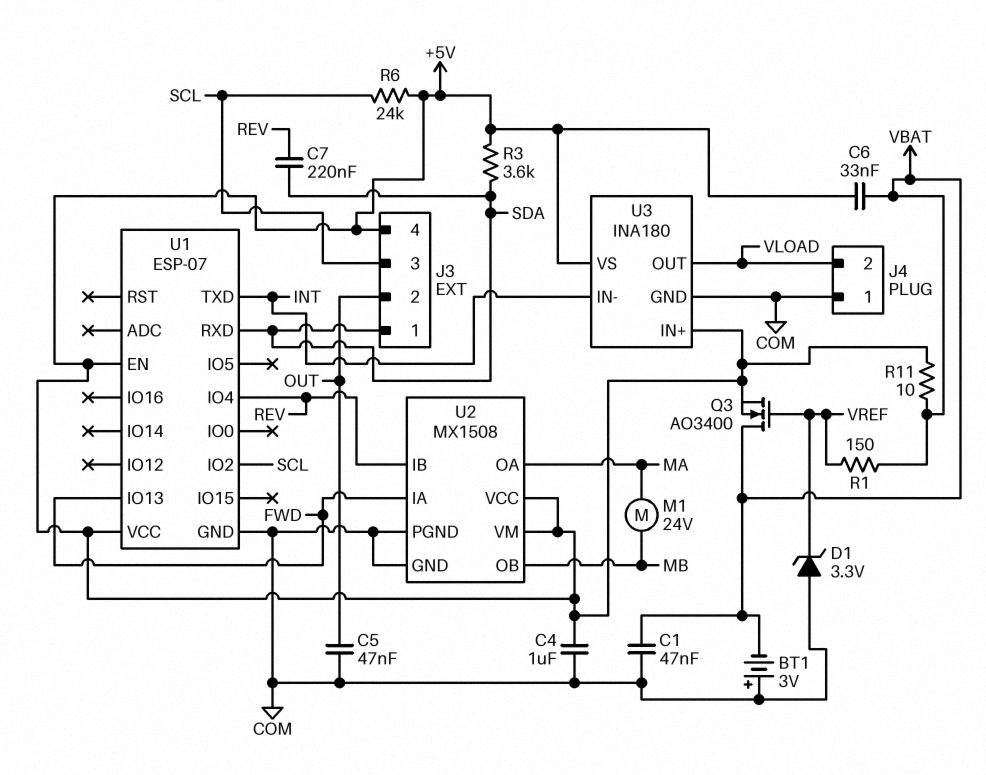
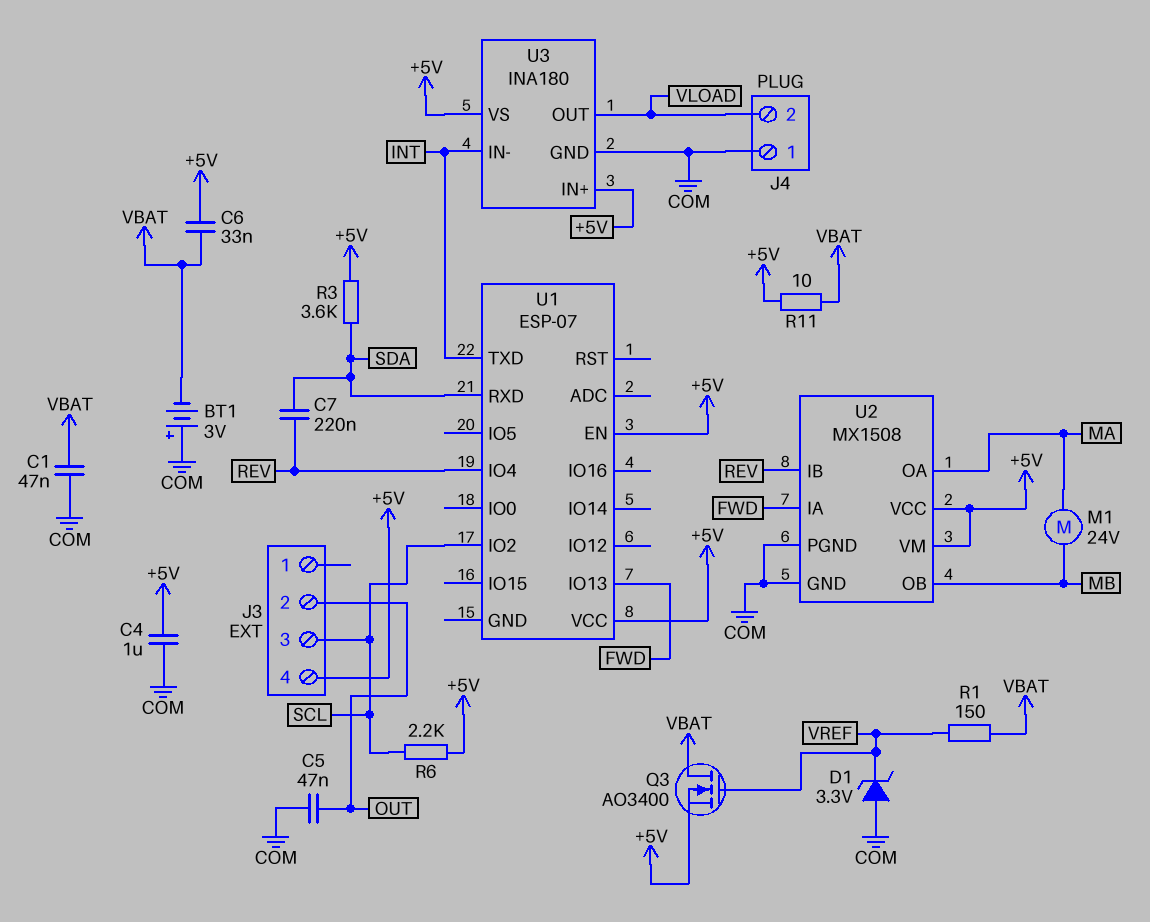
J3 pin 1: SDA -> none
R6: 24k (+5V, SCL) -> 2.2k (+5V, SCL)
U1 pin GND: COM -> none

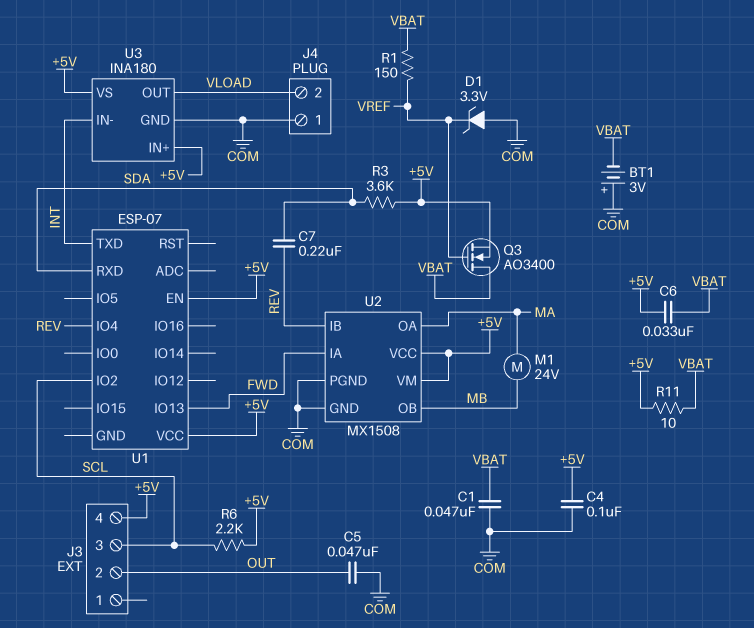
C4: 1uF (+5V, COM) -> 100nF (+5V, COM)

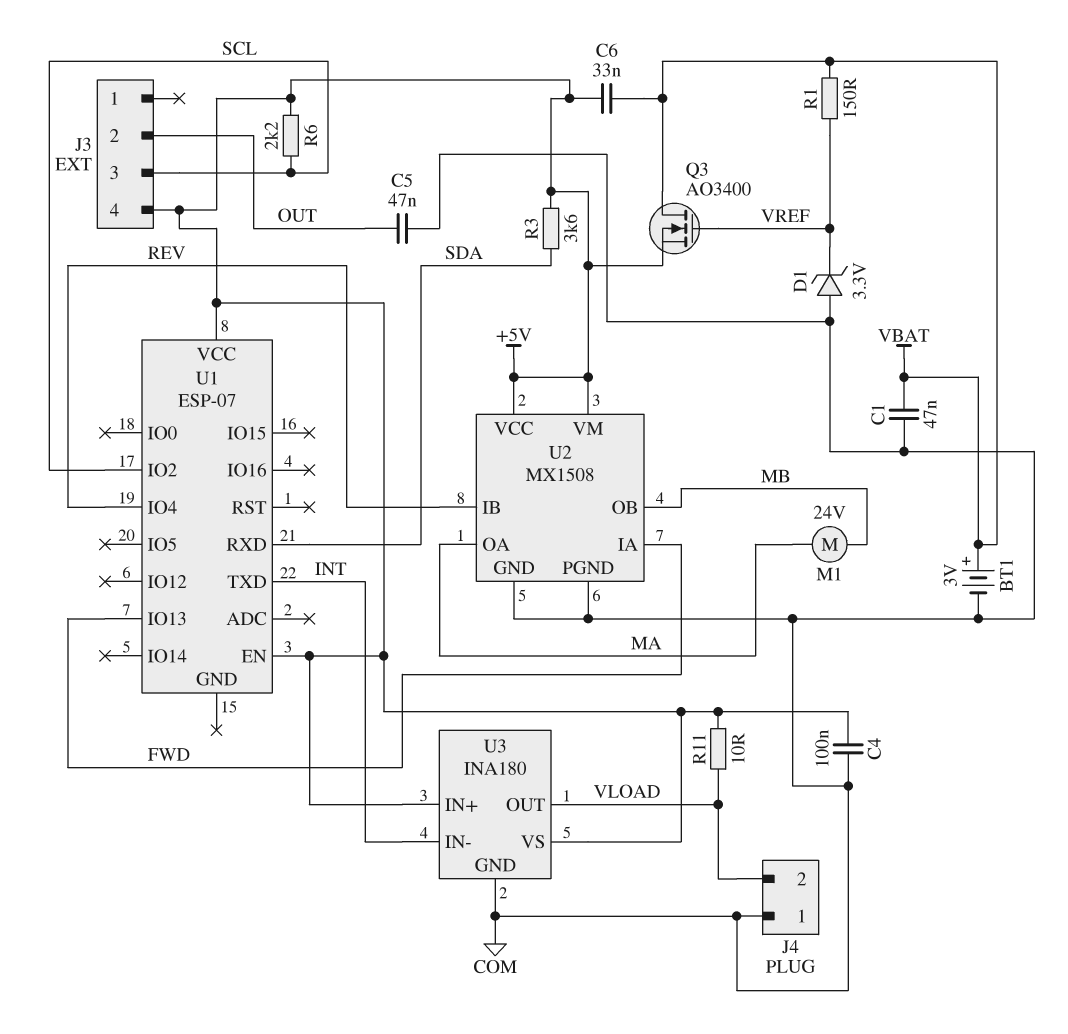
BT1: 3V (plus COM, minus VBAT) -> 3V (plus VBAT, minus COM)
C7: 220nF (REV, SDA) -> none
R11: 10 (+5V, VBAT) -> 10 (+5V, VLOAD)

